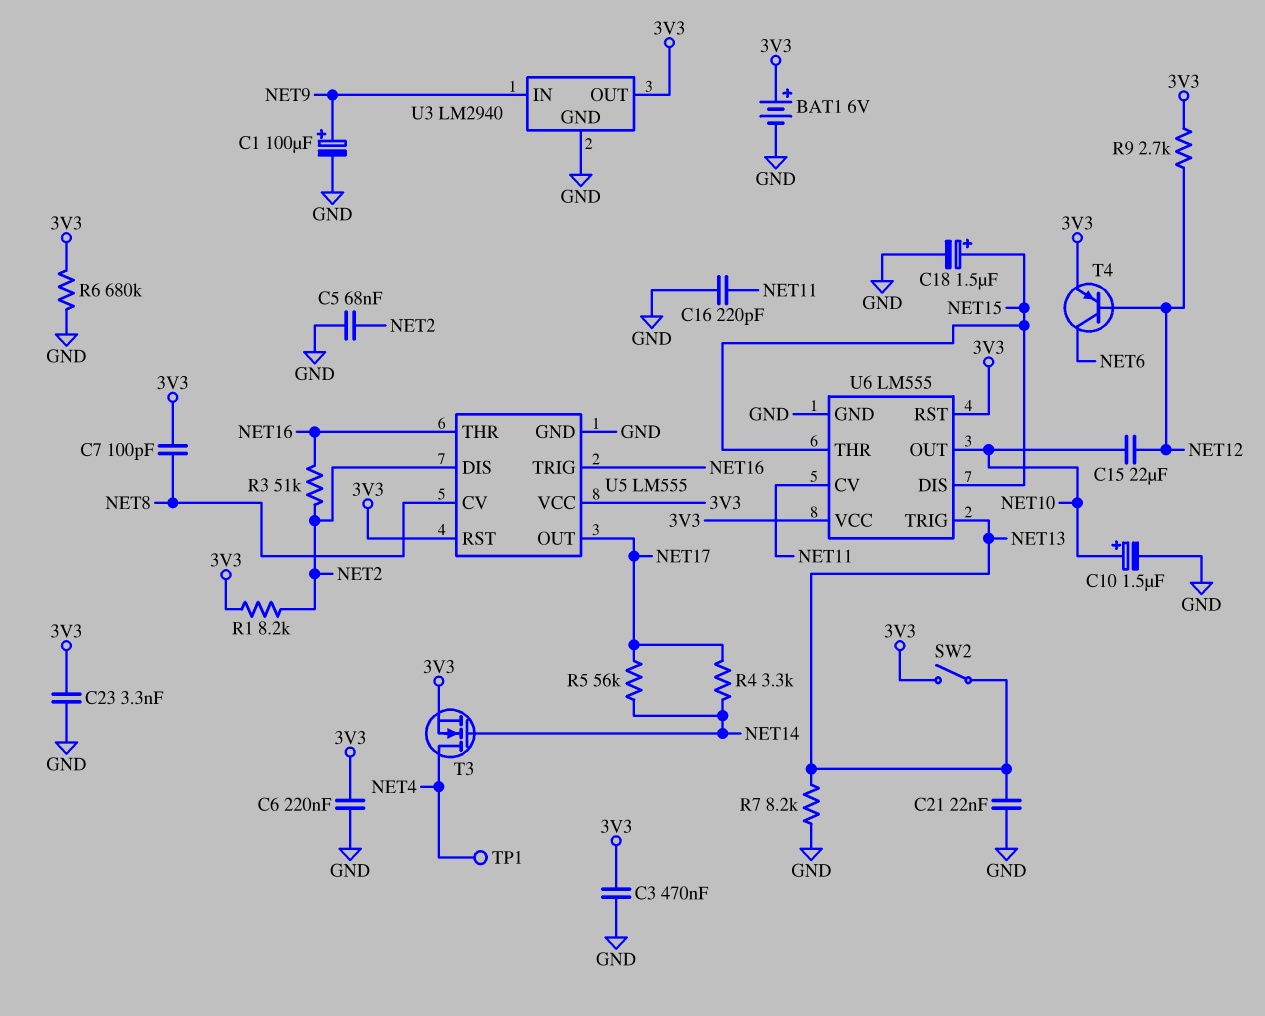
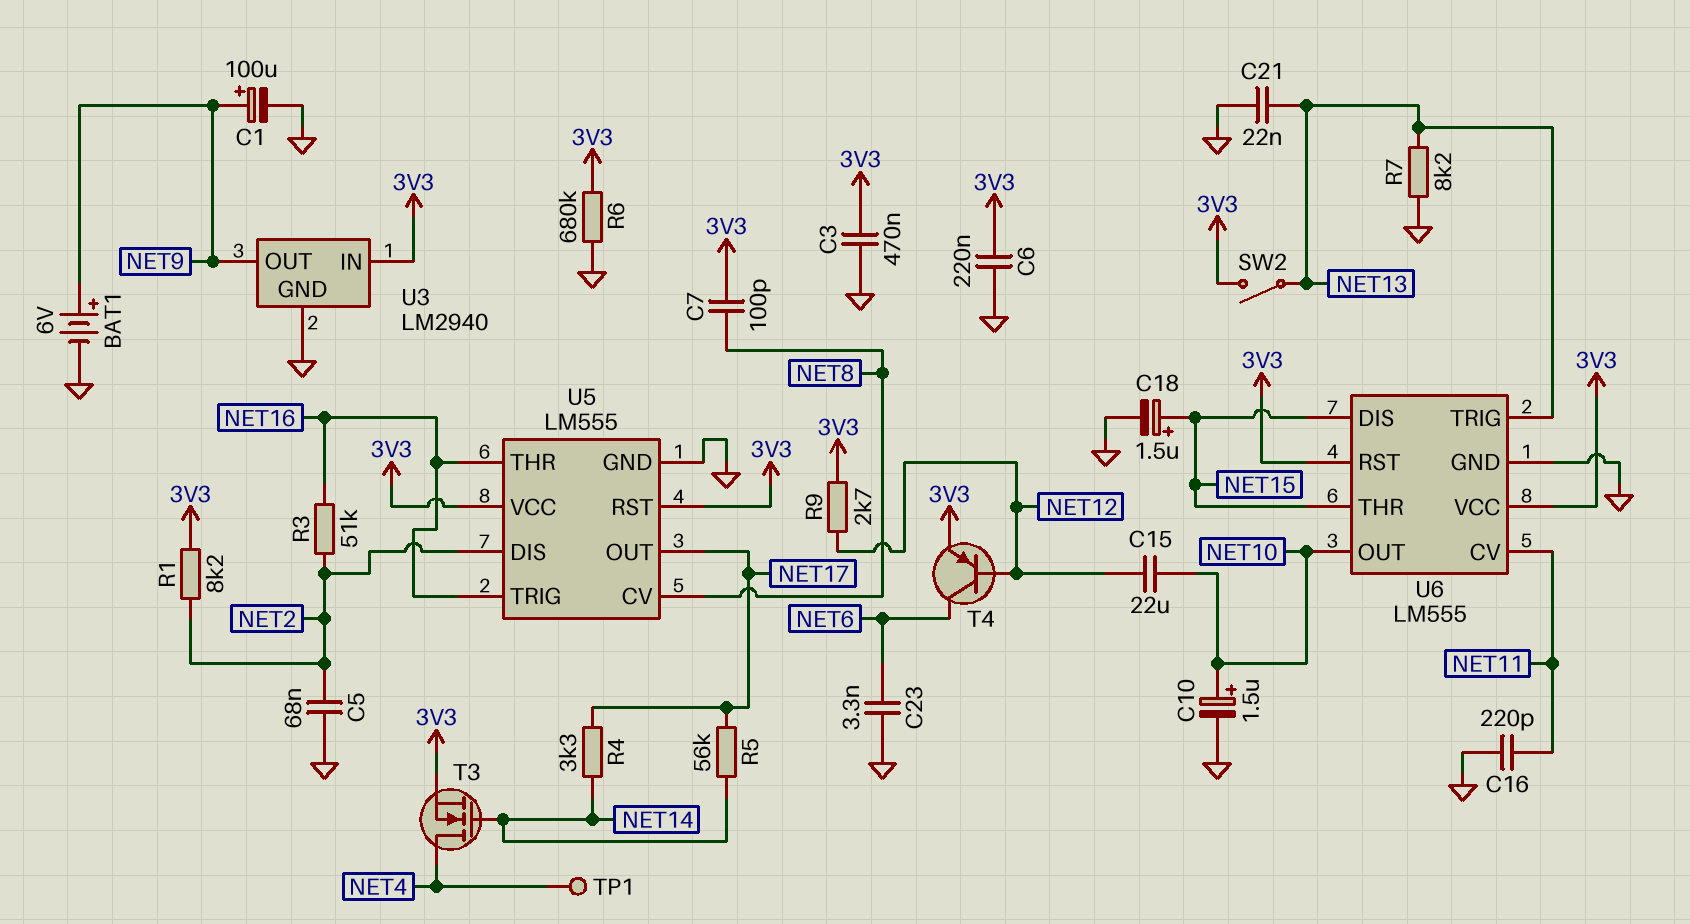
BAT1: 6V (plus 3V3, minus GND) -> 6V (plus NET9, minus GND)
C23: 3.3nF (3V3, GND) -> 3.3nF (GND, NET6)
U3 pin IN: NET9 -> 3V3
U3 pin OUT: 3V3 -> NET9

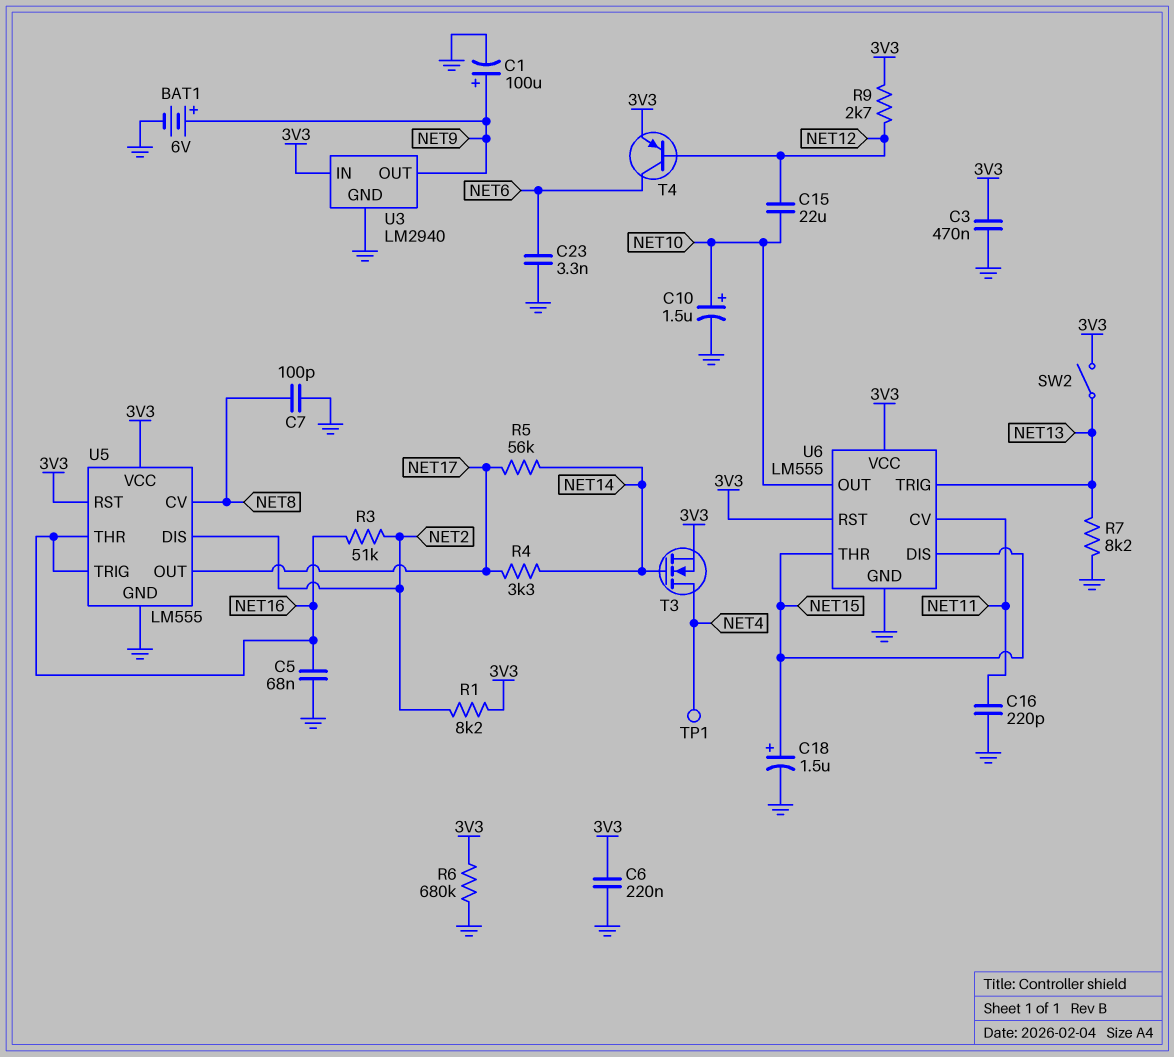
C5: 68nF (GND, NET2) -> 68nF (GND, NET16)
C7: 100pF (3V3, NET8) -> 100pF (GND, NET8)
C21: 22nF (GND, NET13) -> none

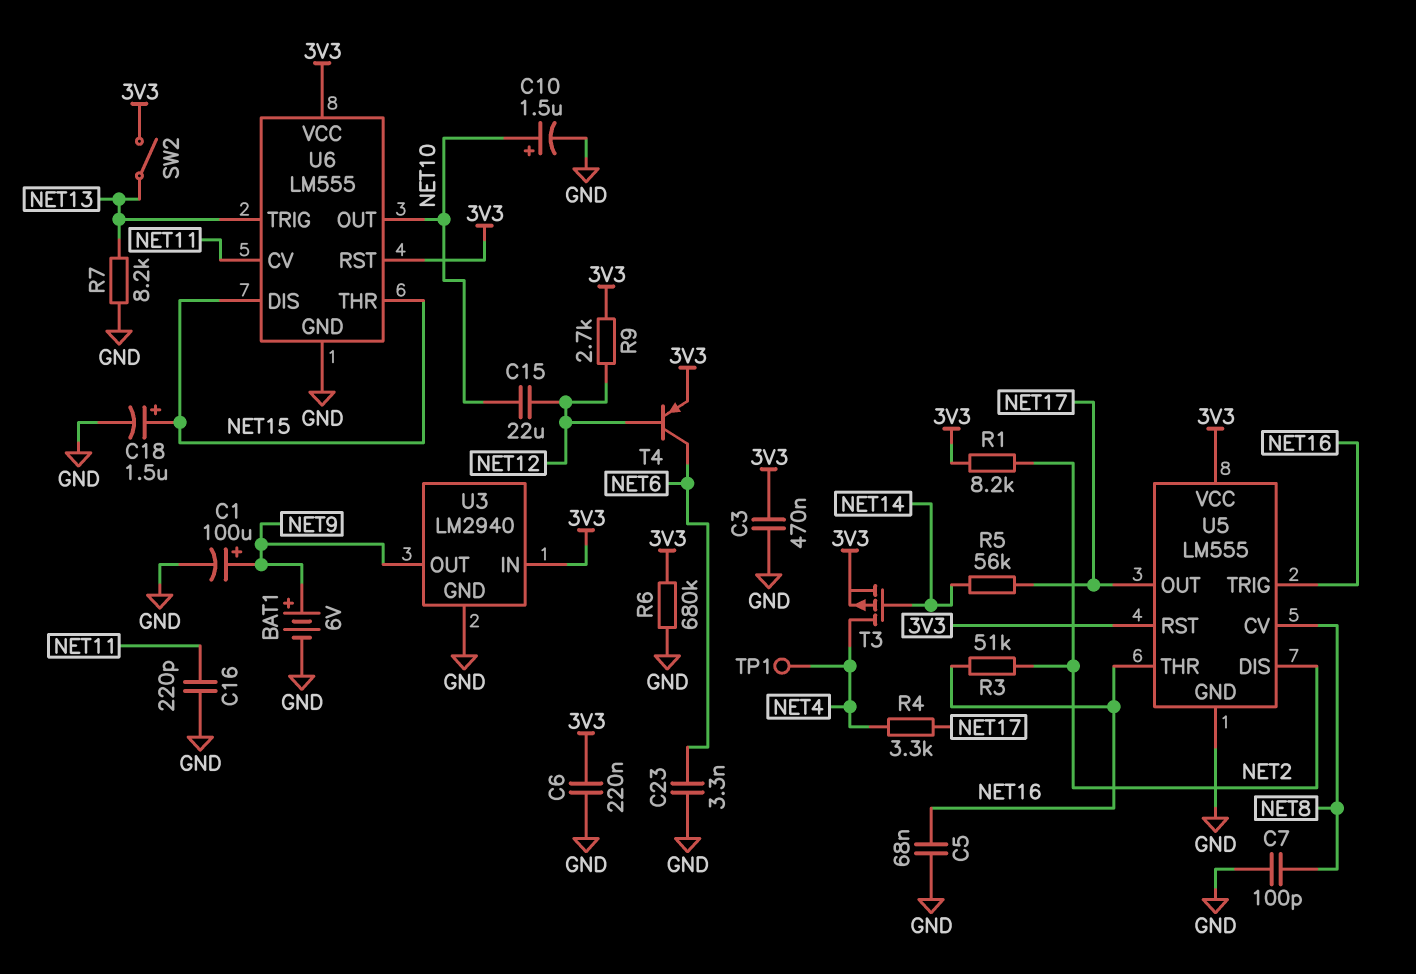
R4: 3.3k (NET14, NET17) -> 3.3k (NET4, NET17)
T3: NMOS (G NET14, D NET4, S 3V3) -> PMOS (G NET14, D NET4, S 3V3)

